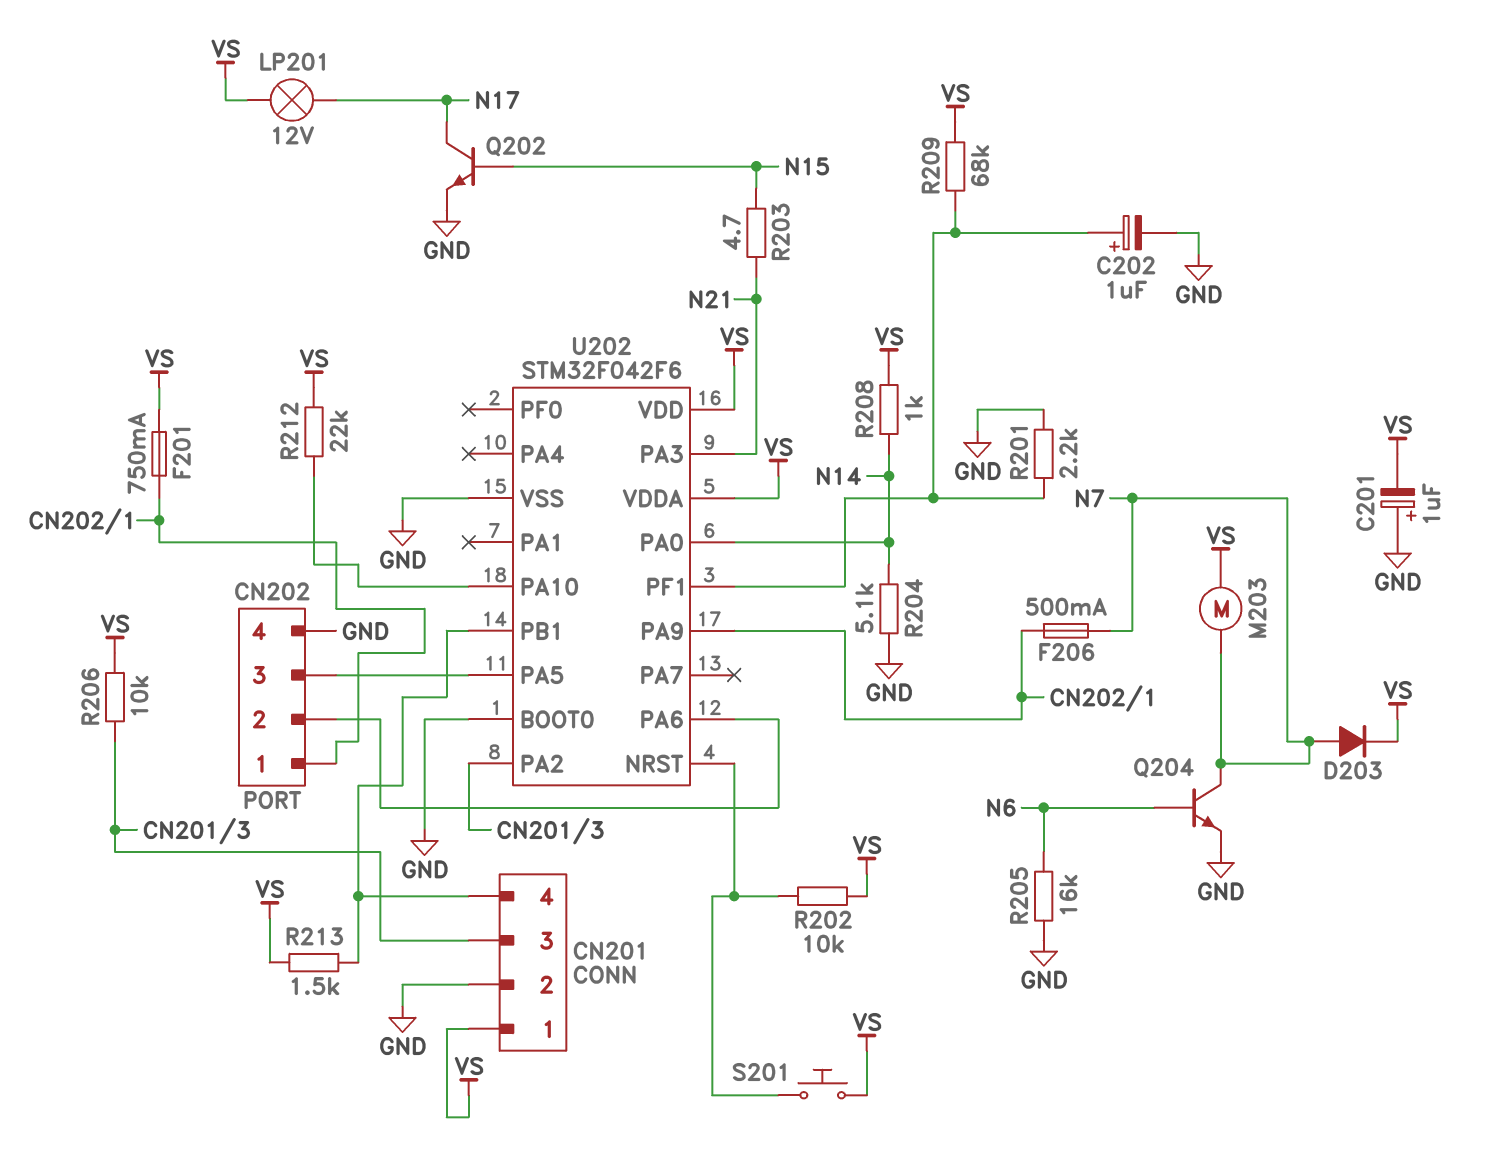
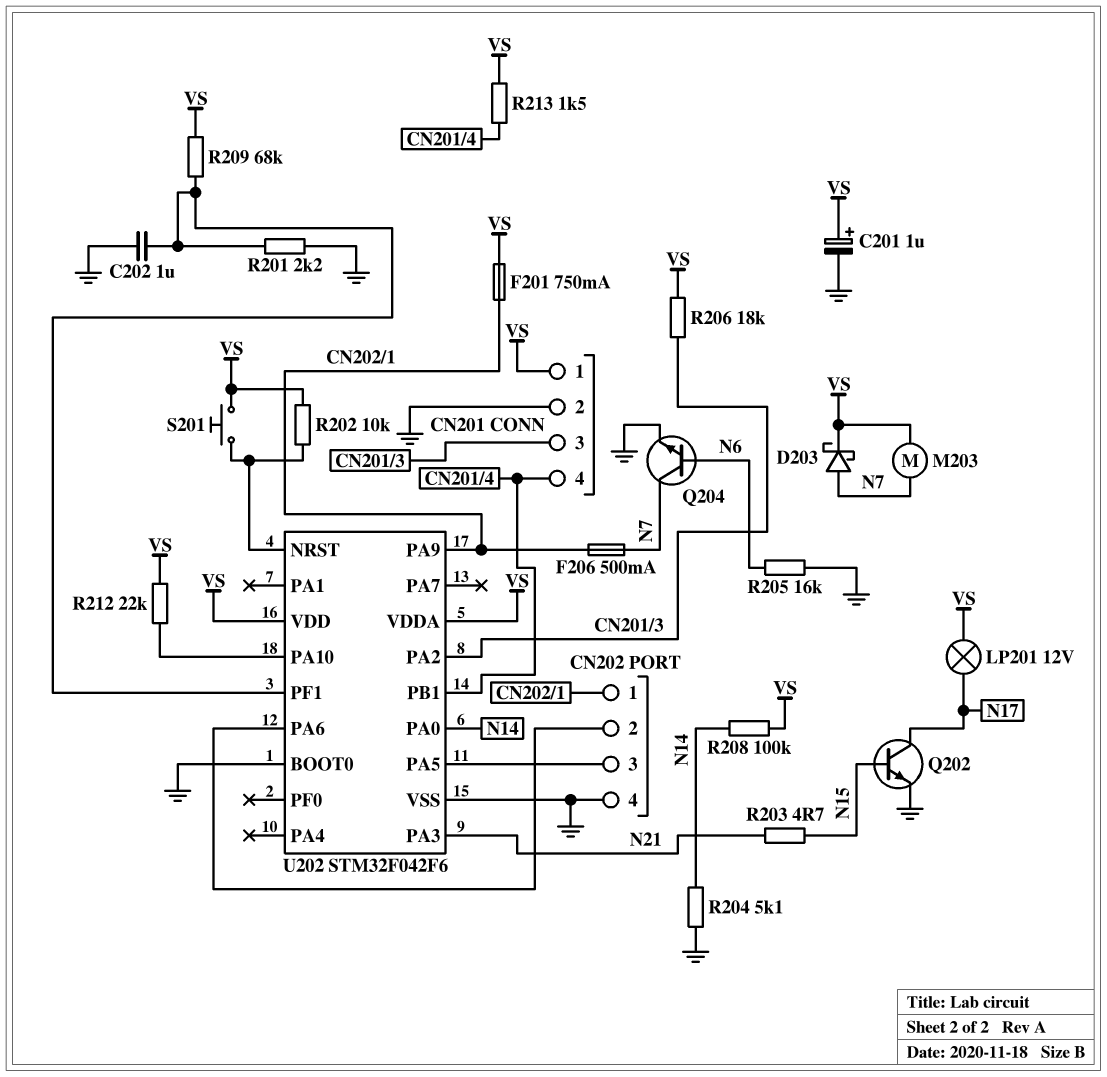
C201: 1uF (plus GND, minus VS) -> 1uF (plus VS, minus GND)
C202: 1uF (plus U202/PF1, minus GND) -> 1uF (GND, U202/PF1)
D203: diode (A N7, K VS) -> schottky (A N7, K VS)
R206: 10k (CN201/3, VS) -> 18k (CN201/3, VS)
R208: 1k (N14, VS) -> 100k (N14, VS)

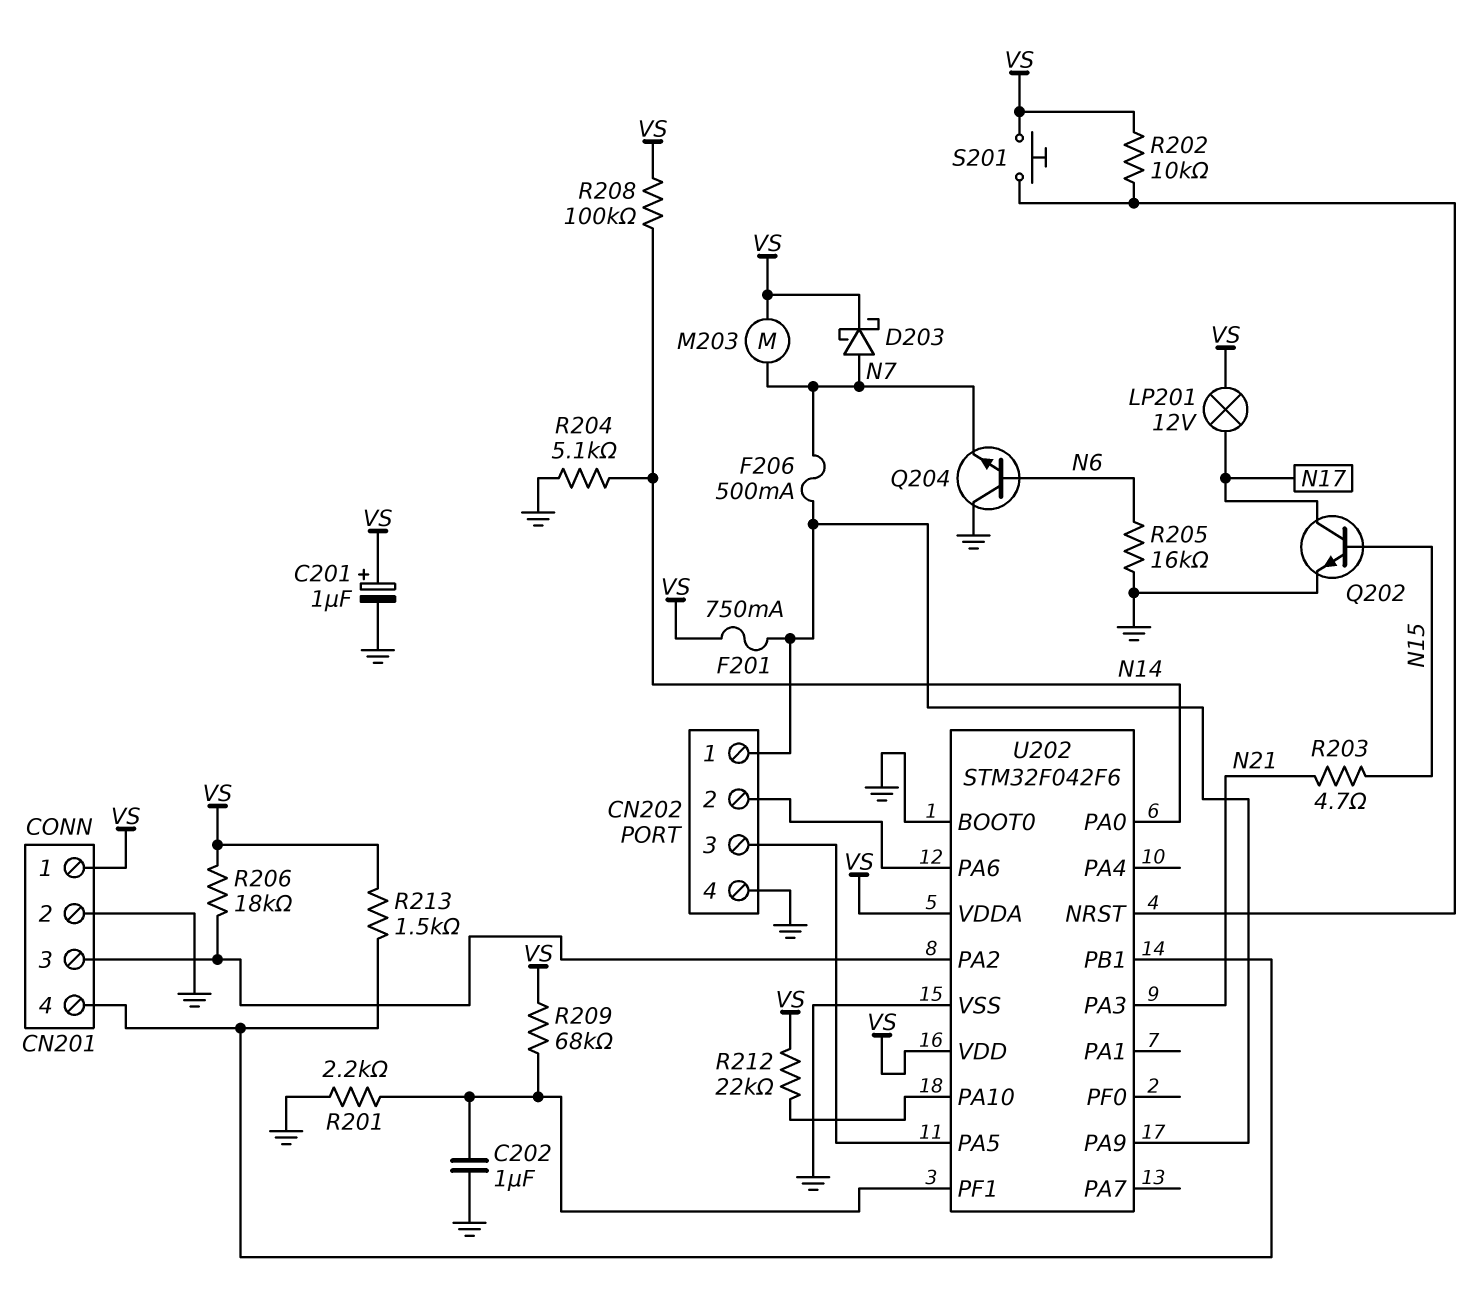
Q204: NPN (B N6, C N7, E GND) -> NPN (B N6, C GND, E N7)

